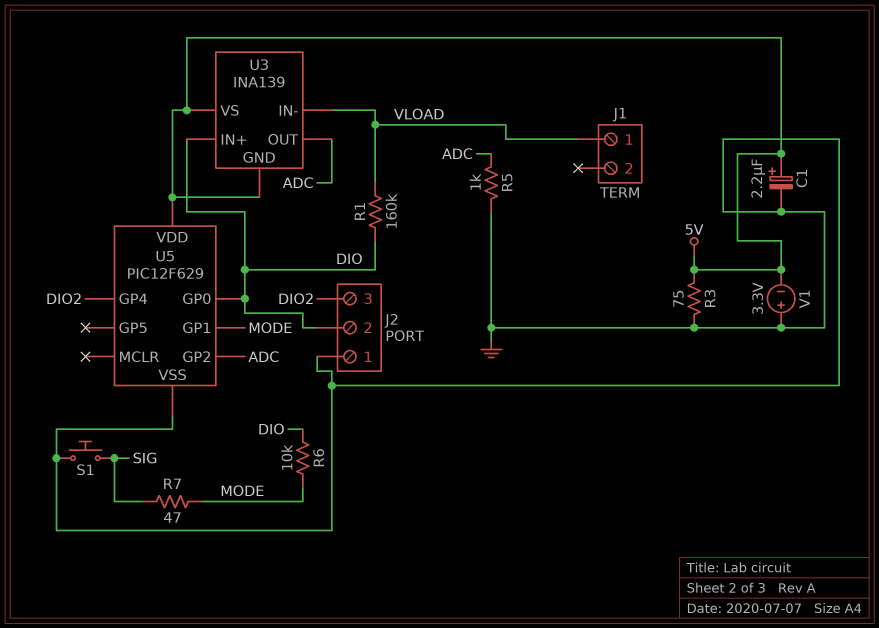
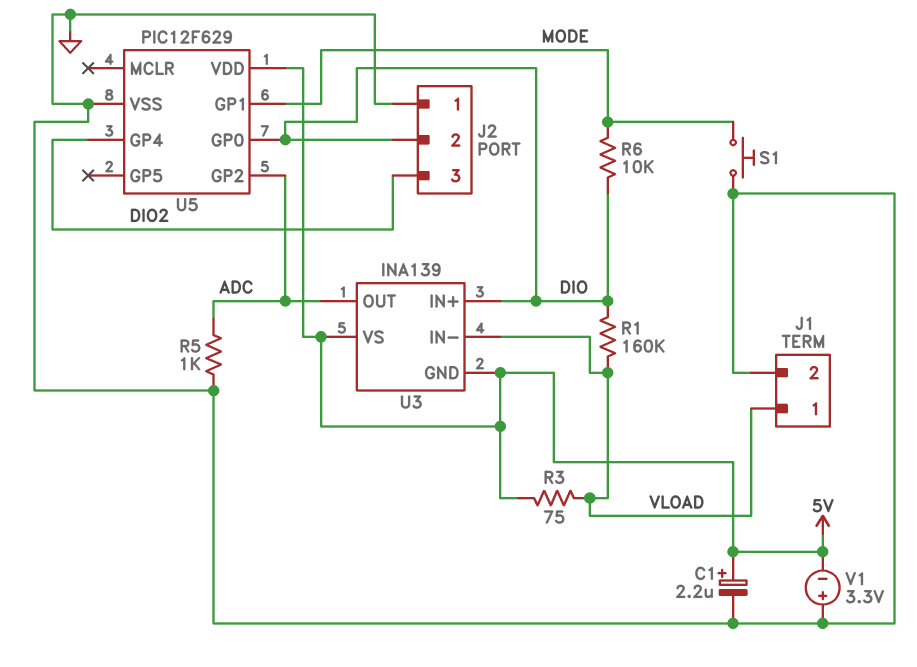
J1 pin 2: none -> GND
R3: 75 (5V, GND) -> 75 (5V, VLOAD)
R7: 47 (MODE, SIG) -> none
S1: button (GND, SIG) -> button (GND, MODE)

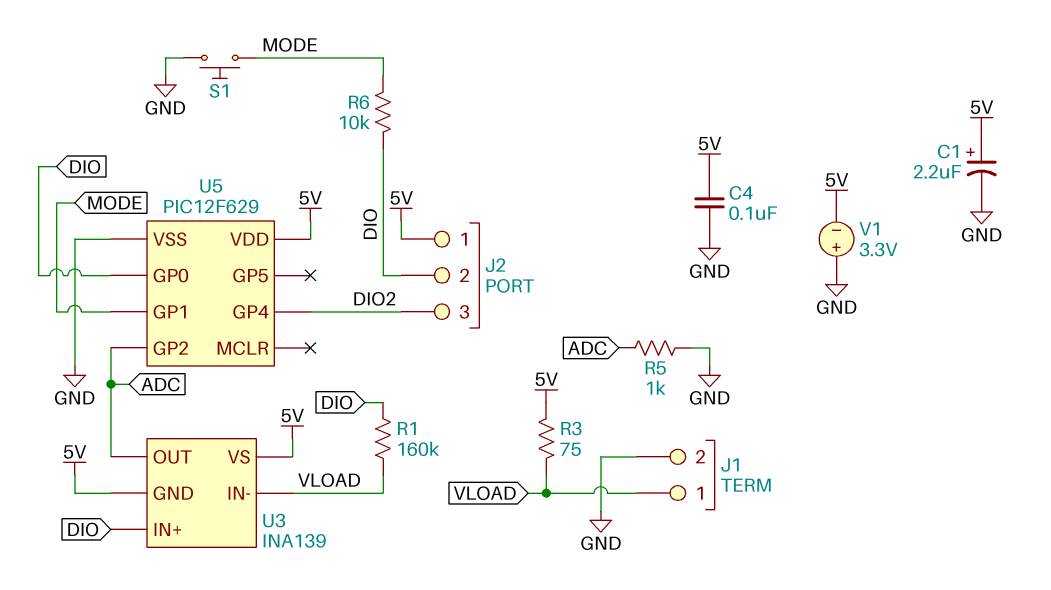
C4: none -> 100nF (5V, GND)
J2 pin 1: GND -> 5V

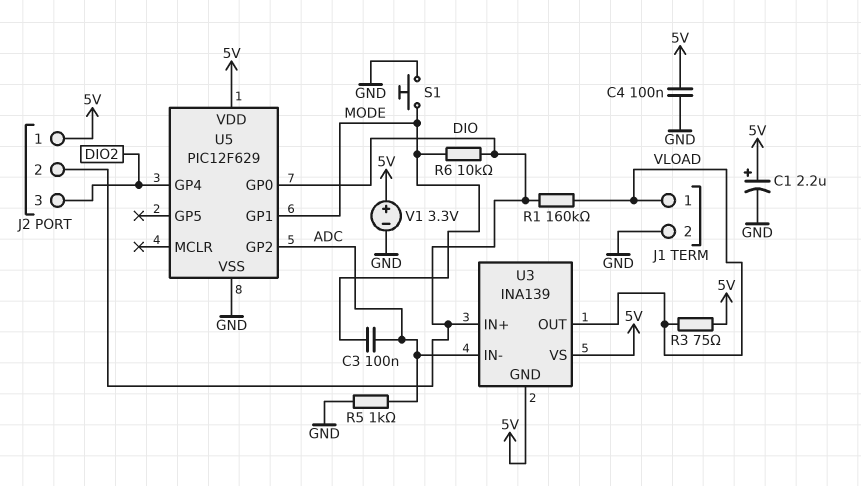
C3: none -> 100nF (ADC, MODE)
U3 pin IN-: VLOAD -> ADC
U3 pin OUT: ADC -> VLOAD
V1: 3.3V (plus GND, minus 5V) -> 3.3V (plus 5V, minus GND)

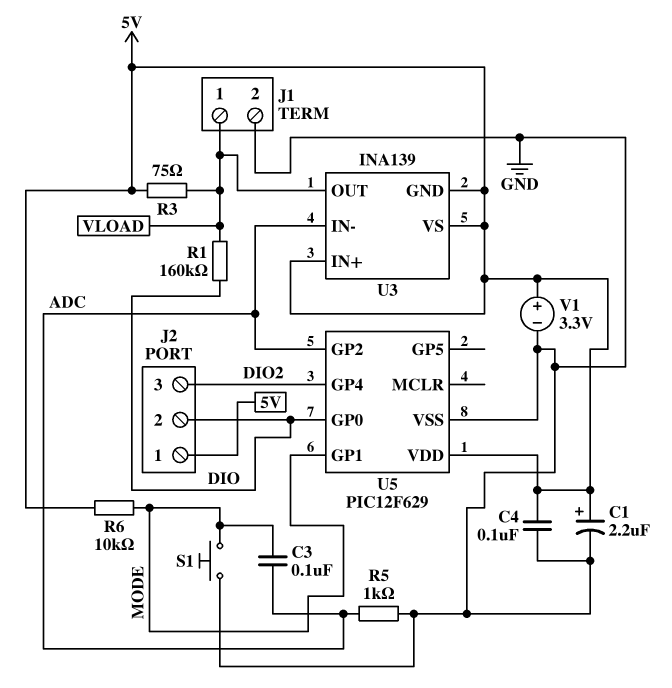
R6: 10k (DIO, MODE) -> 10k (5V, MODE)
U3 pin IN+: DIO -> 5V

